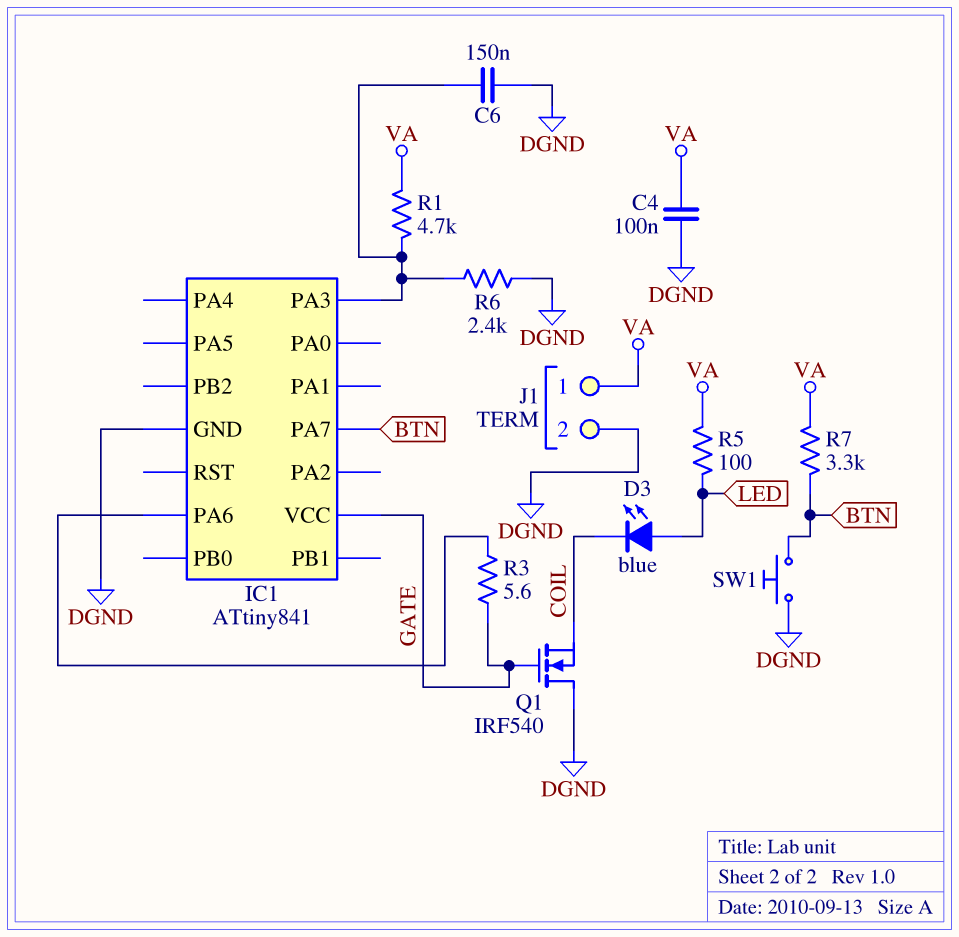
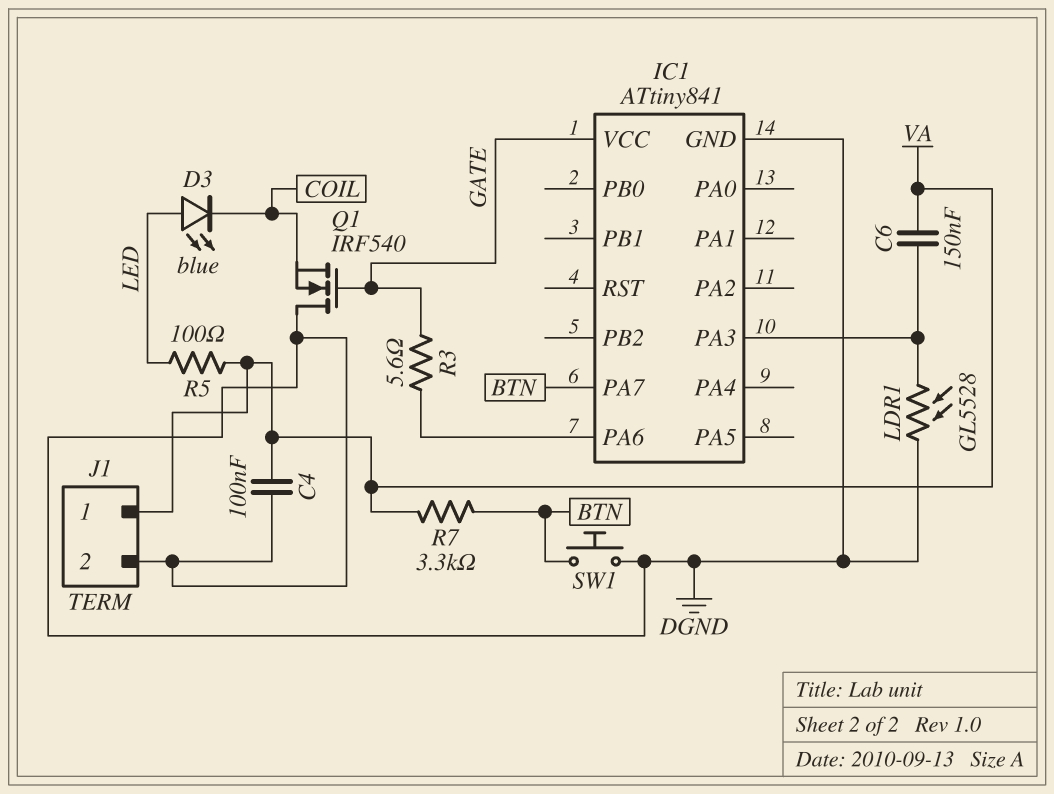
C6: 150nF (DGND, IC1/PA3) -> 150nF (IC1/PA3, VA)
LDR1: none -> GL5528 (DGND, IC1/PA3)
R1: 4.7k (IC1/PA3, VA) -> none
R6: 2.4k (DGND, IC1/PA3) -> none

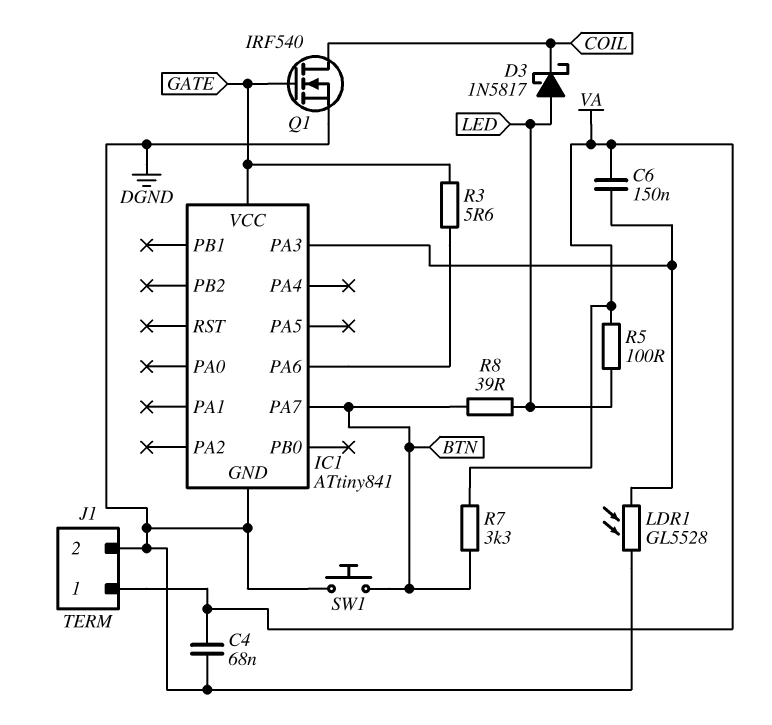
C4: 100nF (DGND, VA) -> 68nF (DGND, VA)
D3: LED blue (A LED, K COIL) -> schottky 1N5817 (A LED, K COIL)
Q1: NMOS IRF540 (G GATE, D DGND, S COIL) -> NMOS IRF540 (G GATE, D COIL, S DGND)
R8: none -> 39 (BTN, LED)

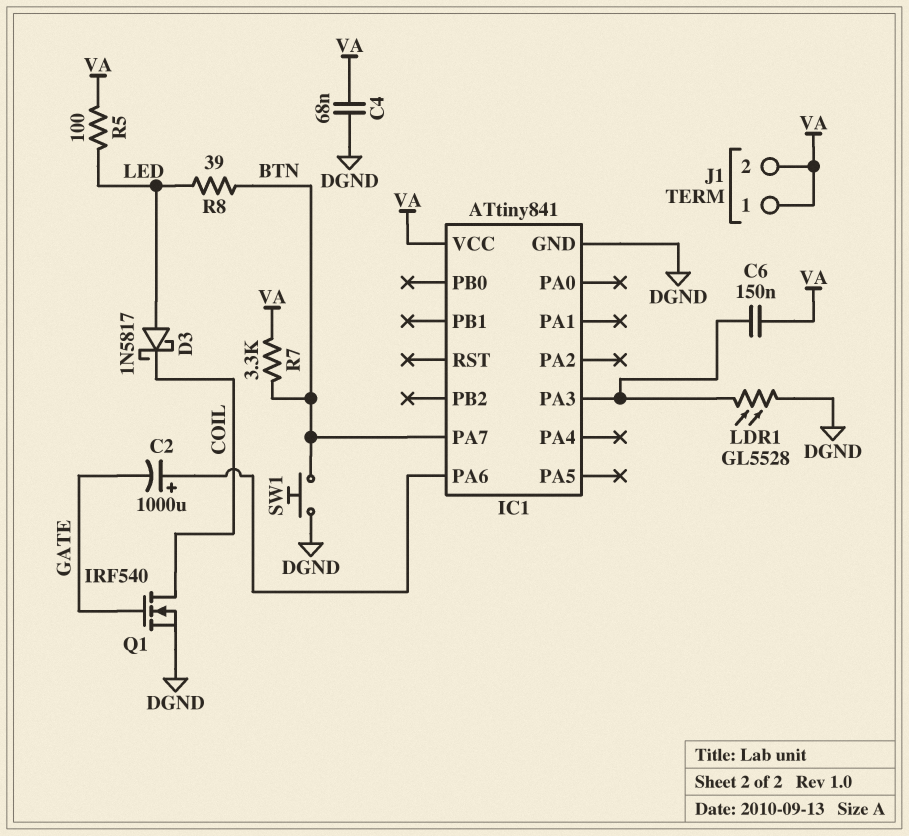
C2: none -> 1000uF (plus IC1/PA6, minus GATE)
IC1 pin VCC: GATE -> VA
J1 pin 2: DGND -> VA
R3: 5.6 (GATE, IC1/PA6) -> none

